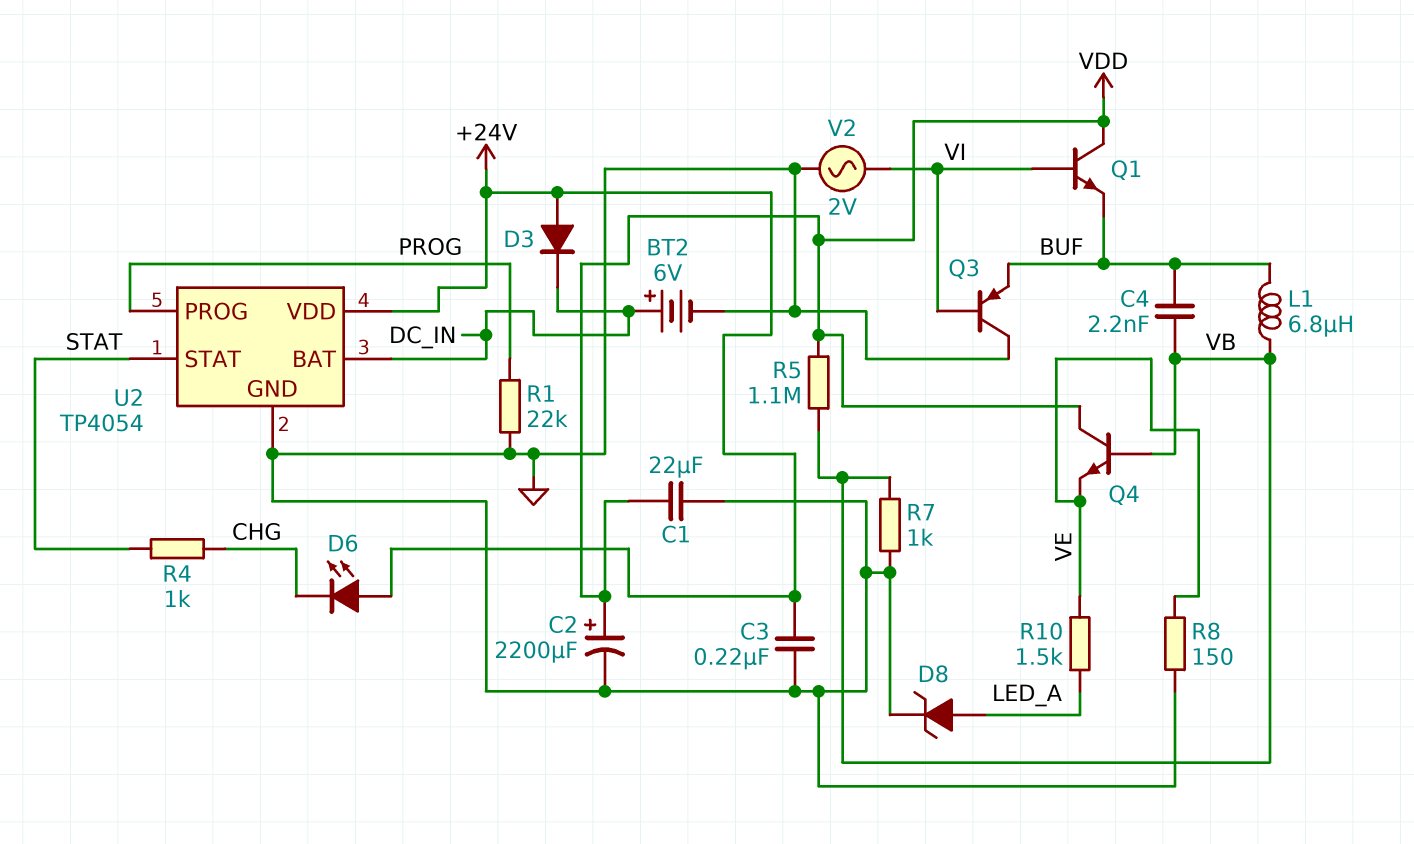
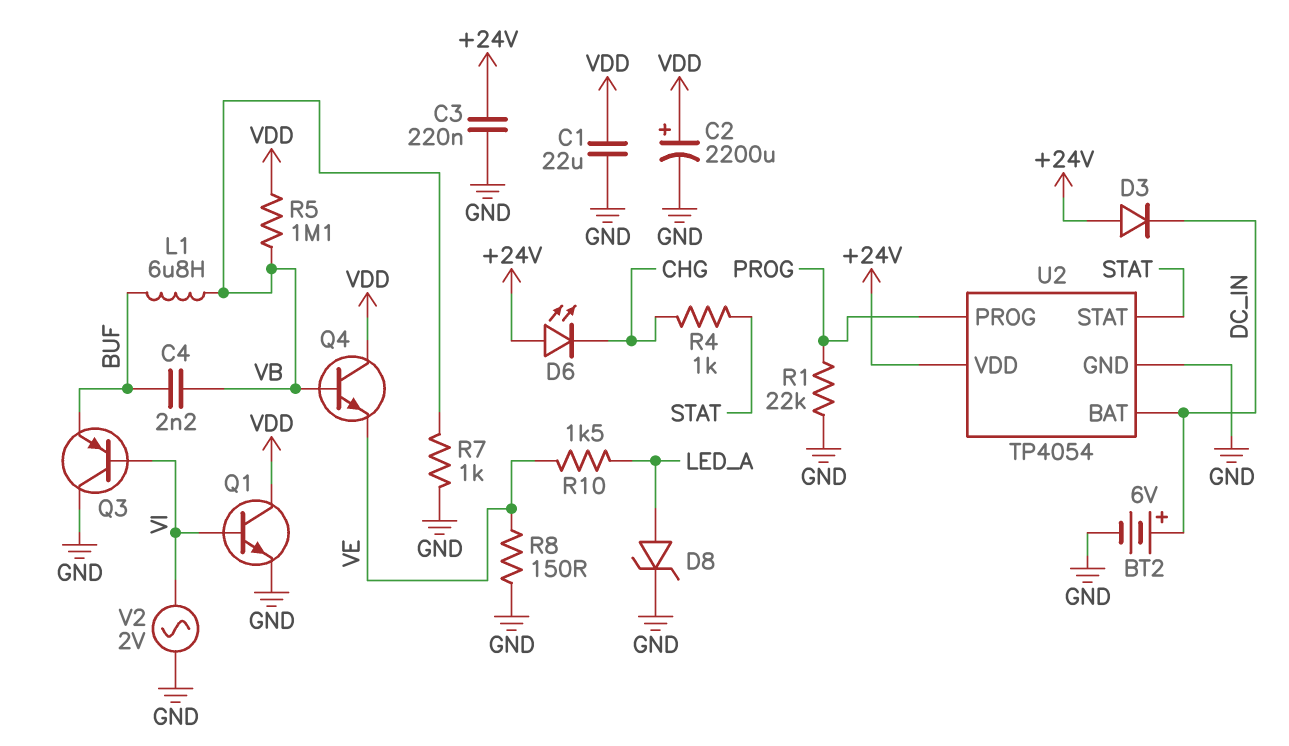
Q1: NPN (B VI, C VDD, E BUF) -> NPN (B VI, C VDD, E GND)

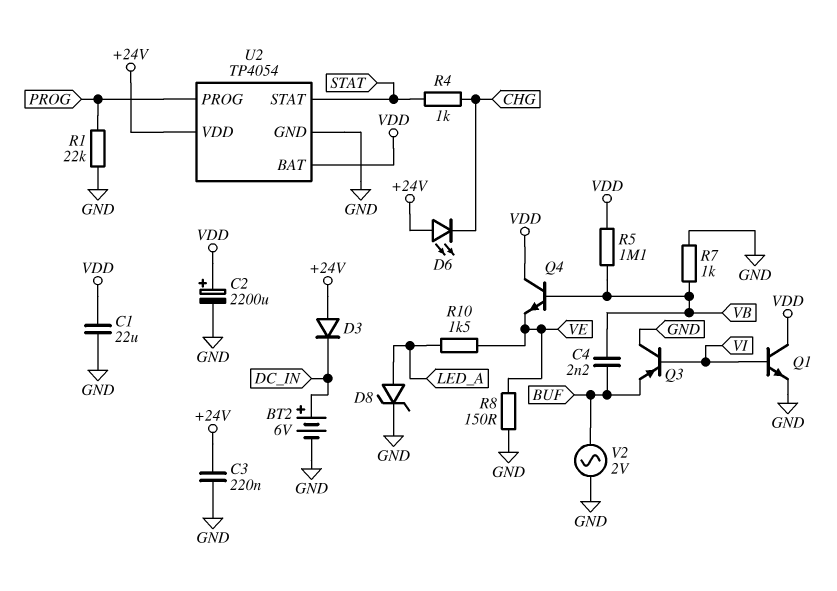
L1: 6.8uH (BUF, VB) -> none
U2 pin BAT: DC_IN -> VDD
V2: AC 2V (GND, VI) -> AC 2V (BUF, GND)

